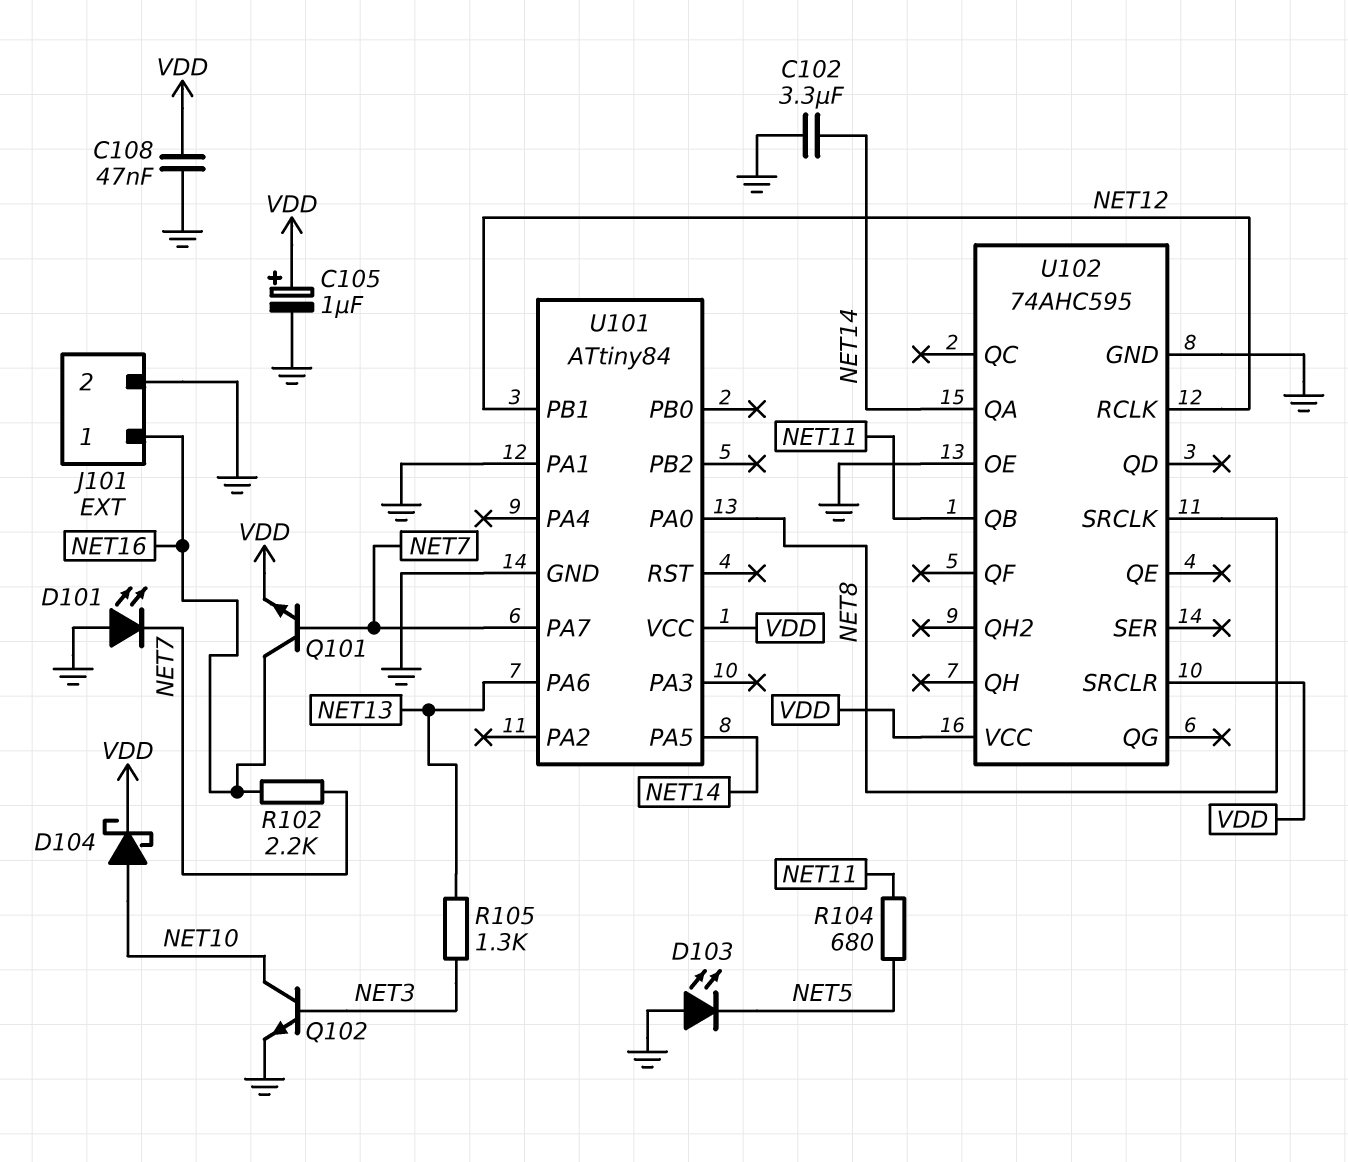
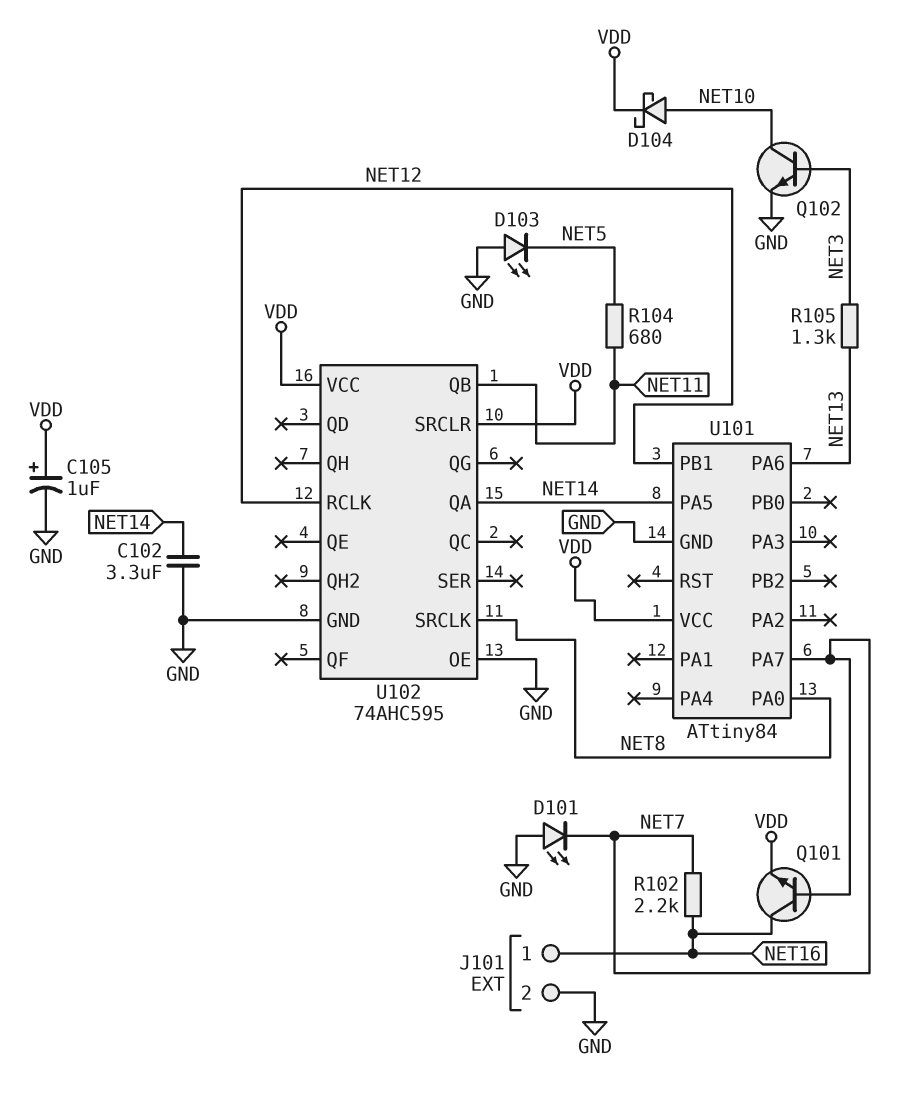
C108: 47nF (GND, VDD) -> none
U101 pin PA1: GND -> none

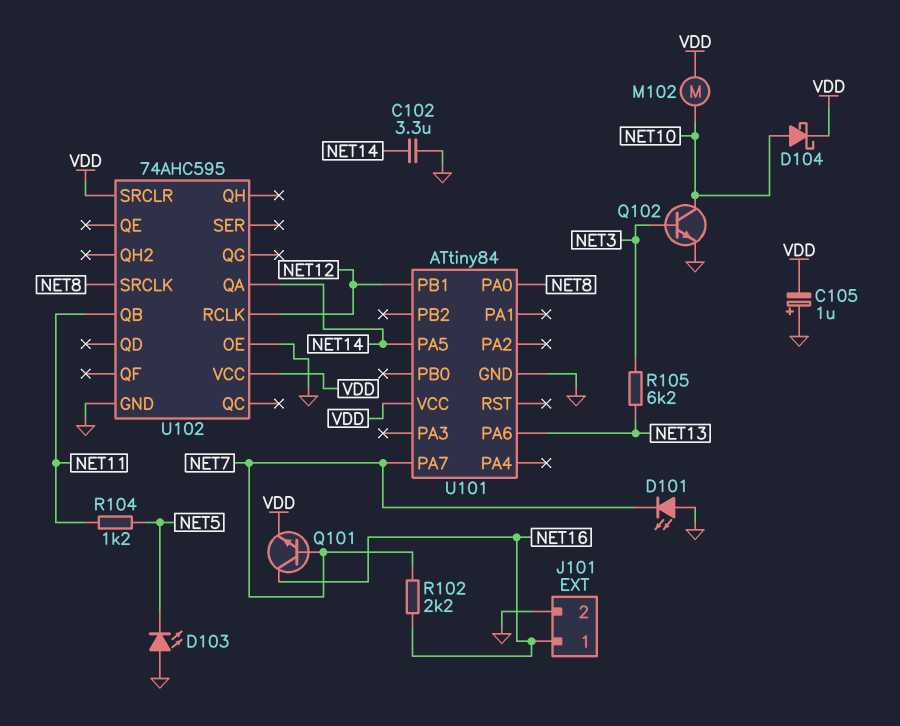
C105: 1uF (plus VDD, minus GND) -> 1uF (plus GND, minus VDD)
M102: none -> motor (NET10, VDD)
R104: 680 (NET5, NET11) -> 1.2k (NET5, NET11)
R105: 1.3k (NET3, NET13) -> 6.2k (NET3, NET13)

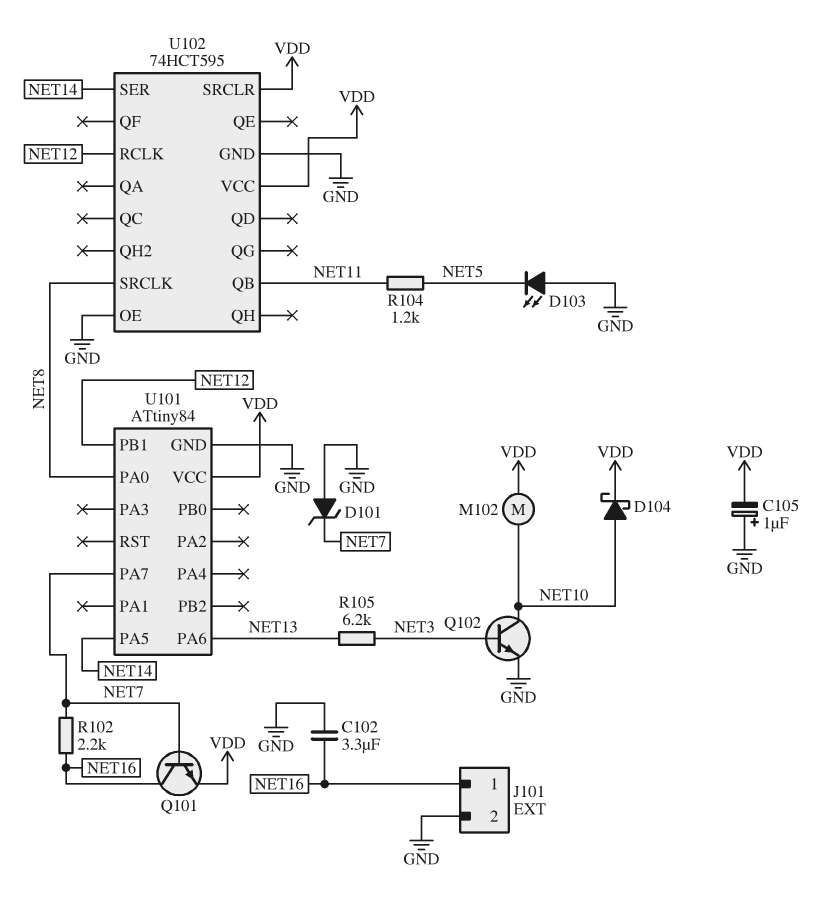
C102: 3.3uF (GND, NET14) -> 3.3uF (GND, NET16)
D101: LED (A GND, K NET7) -> zener (A GND, K NET7)
U102: 74AHC595 -> 74HCT595
U102 pin QA: NET14 -> none
U102 pin SER: none -> NET14

